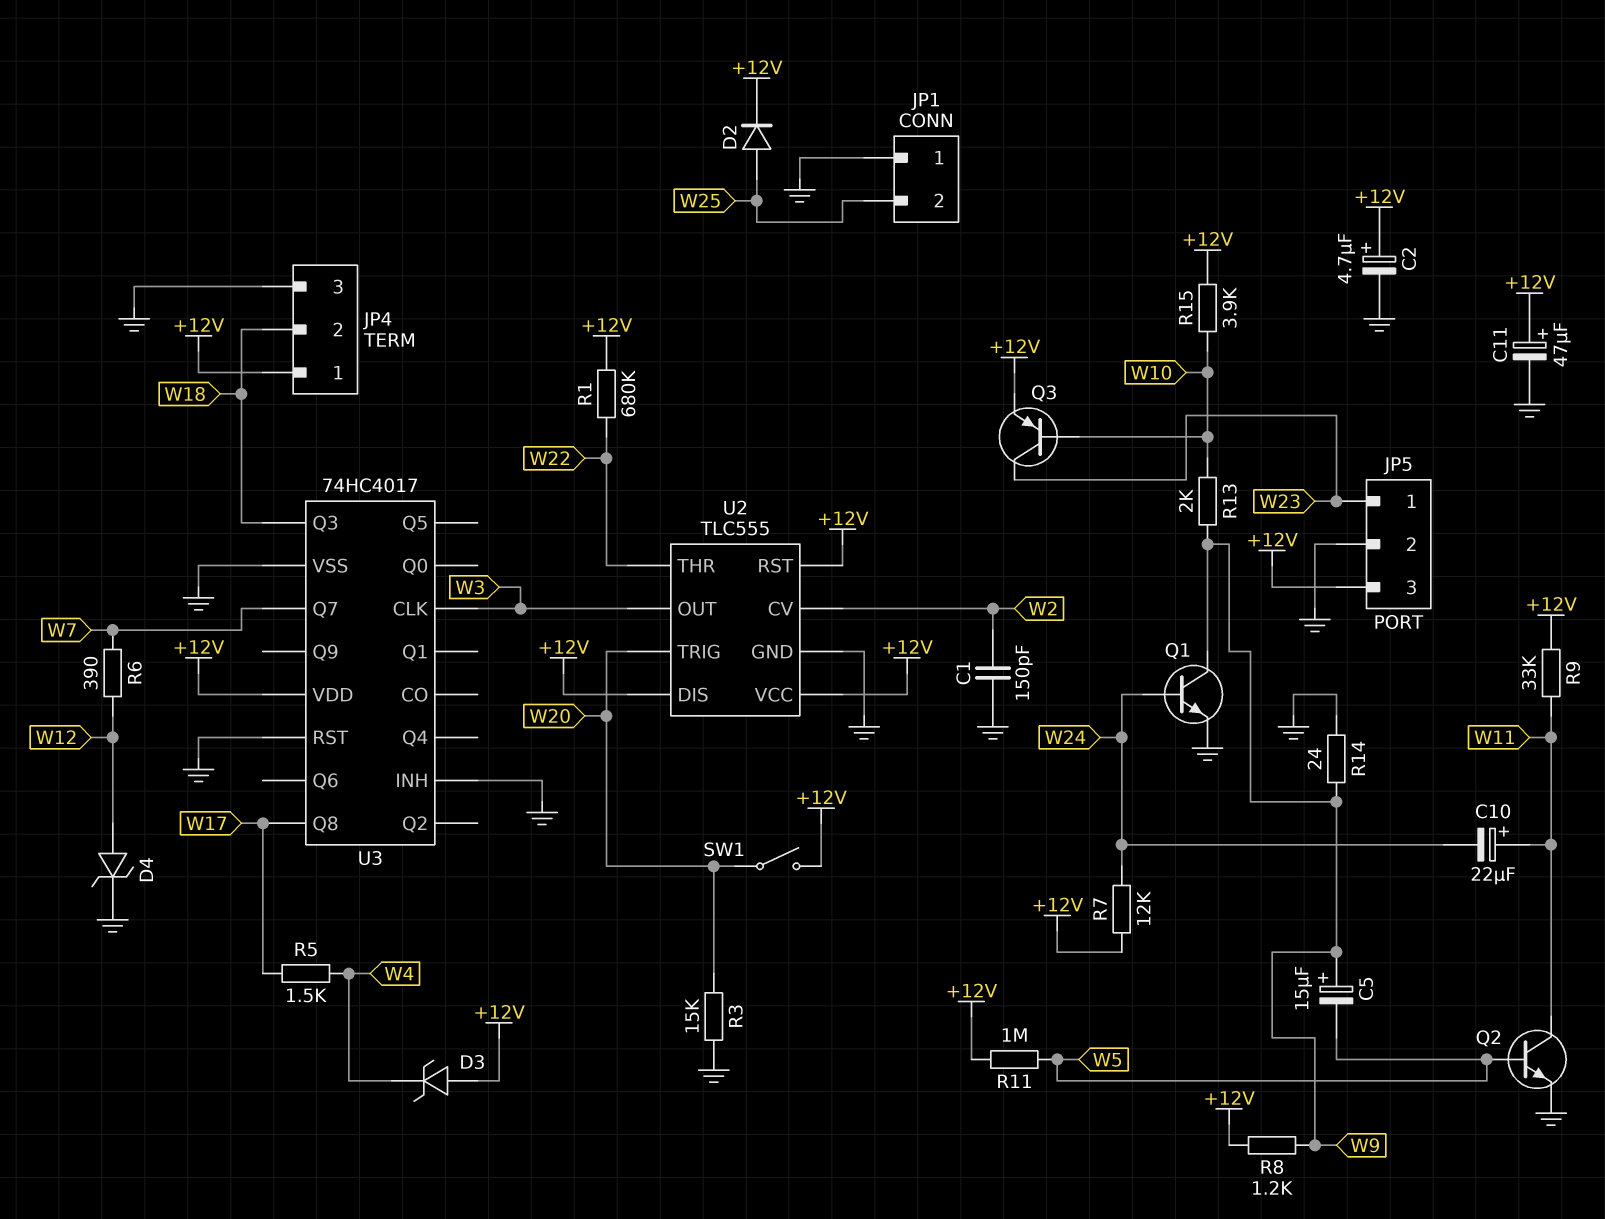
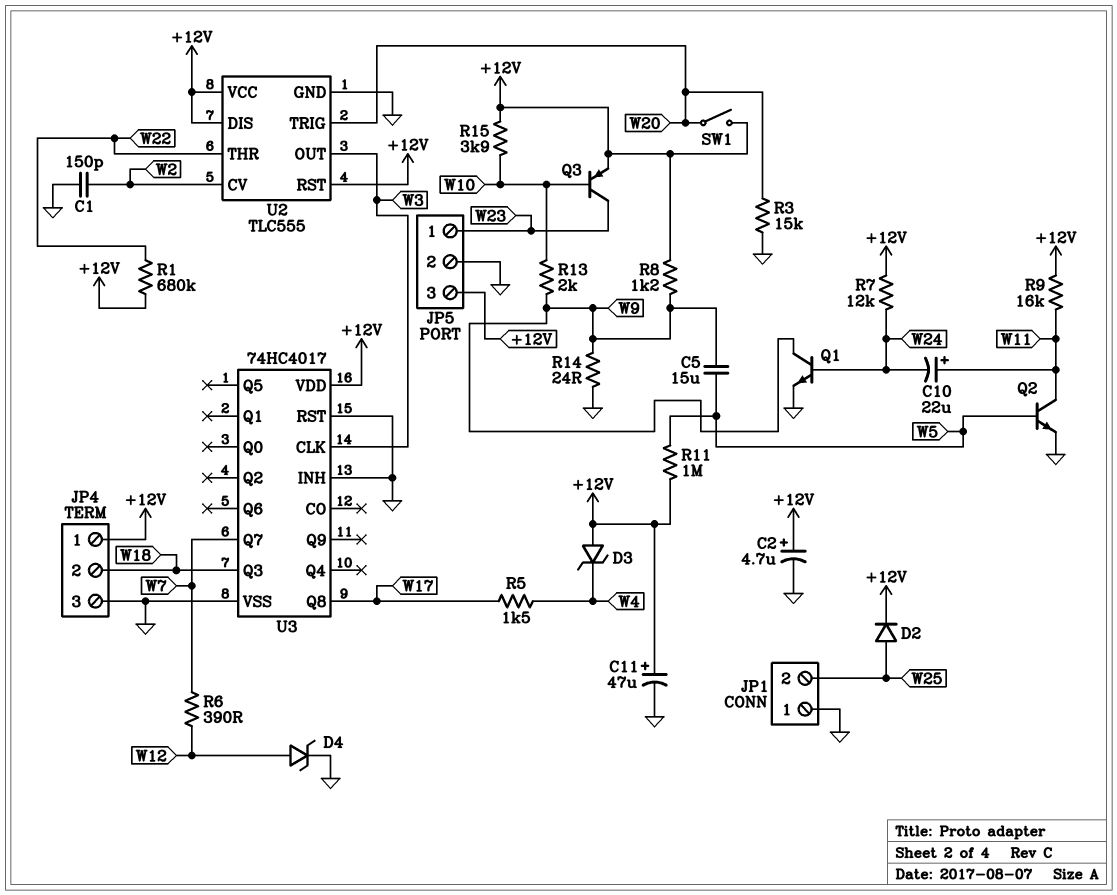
C5: 15uF (plus W9, minus W5) -> 15uF (W5, W9)
R9: 33k (+12V, W11) -> 16k (+12V, W11)

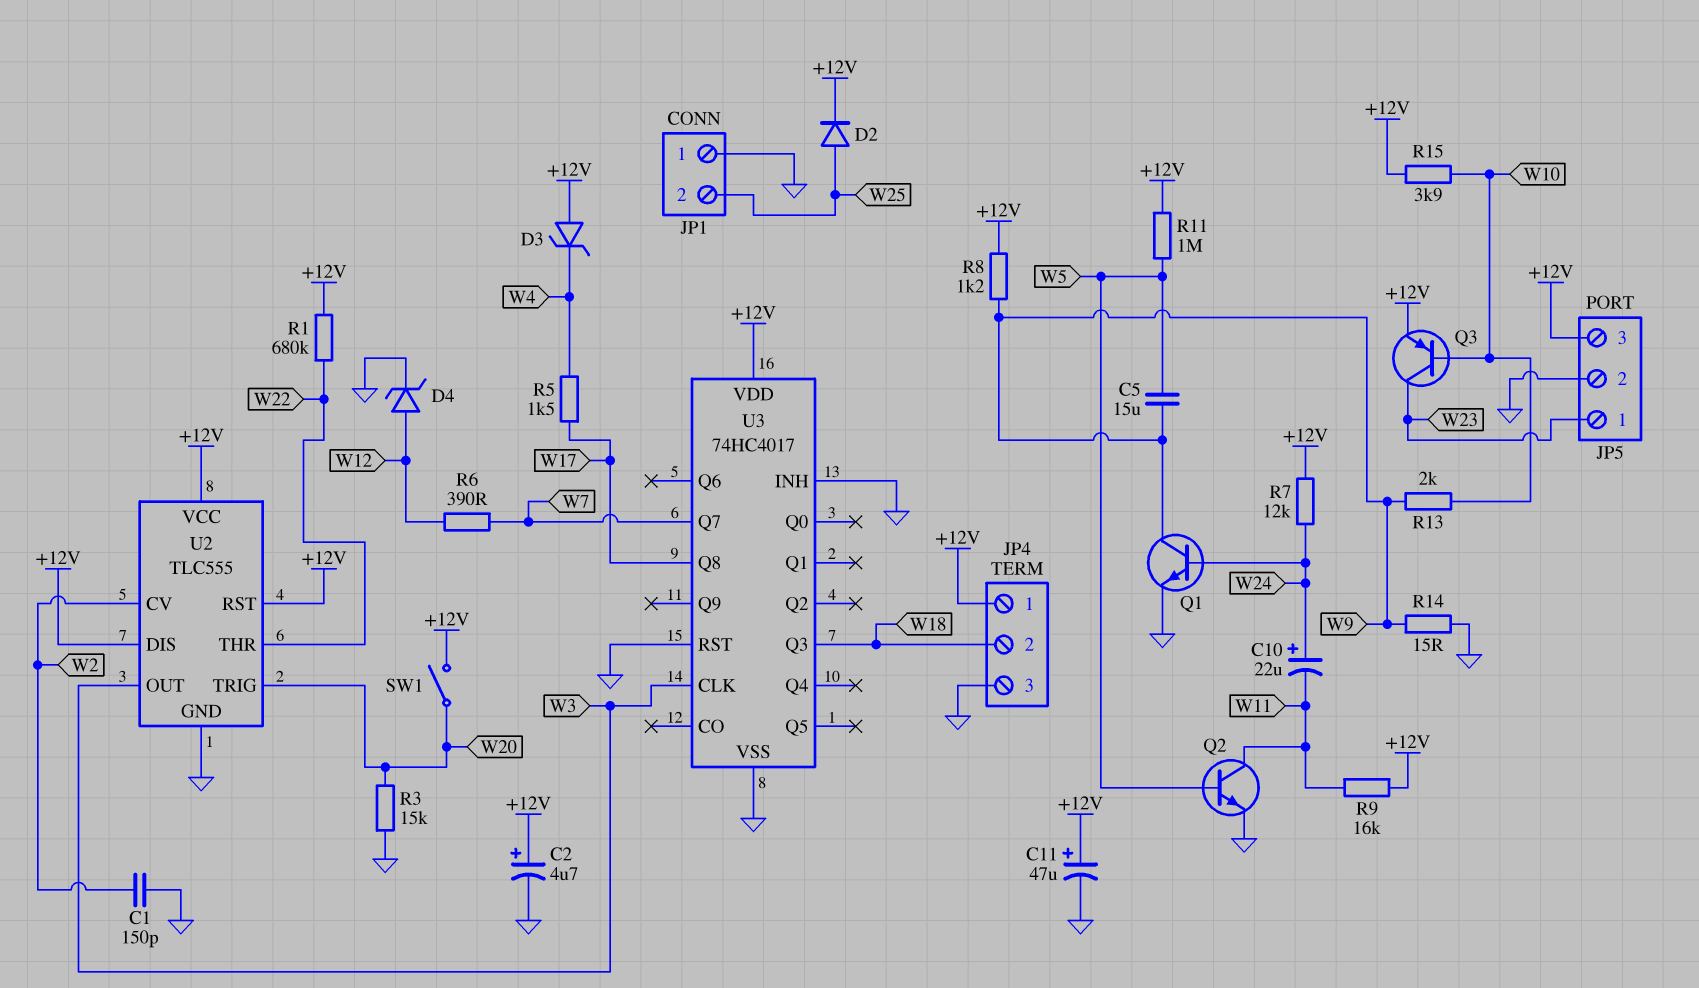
C10: 22uF (plus W11, minus W24) -> 22uF (plus W24, minus W11)
R14: 24 (GND, W9) -> 15 (GND, W9)

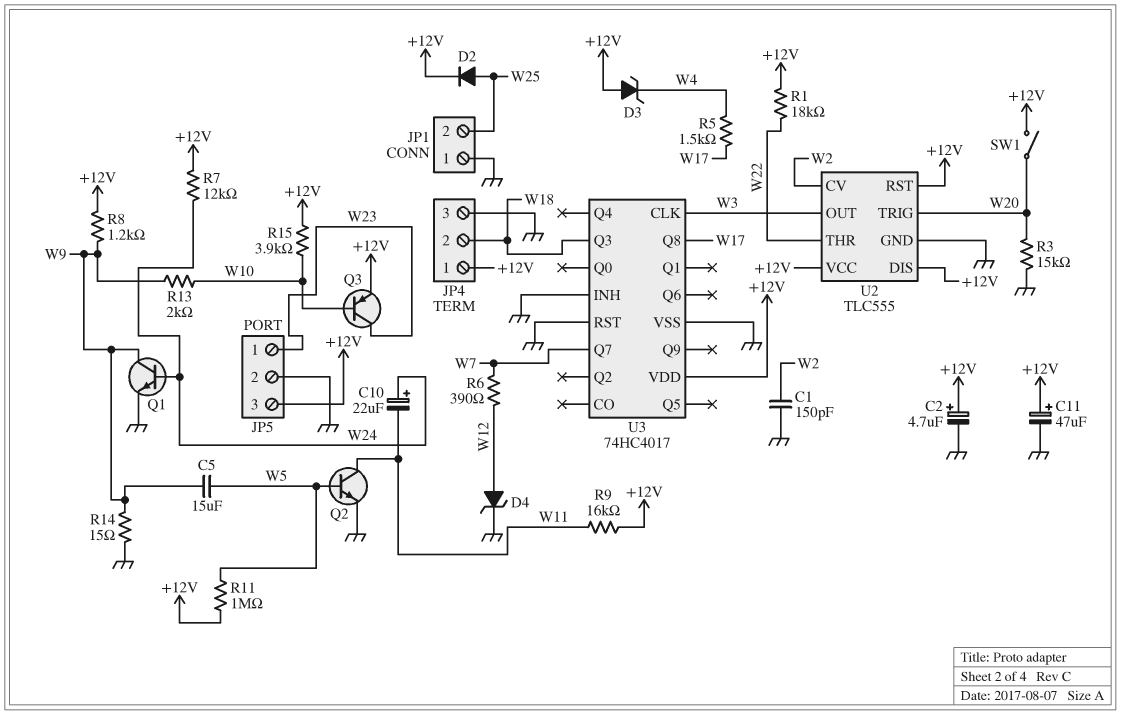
R1: 680k (+12V, W22) -> 18k (+12V, W22)

